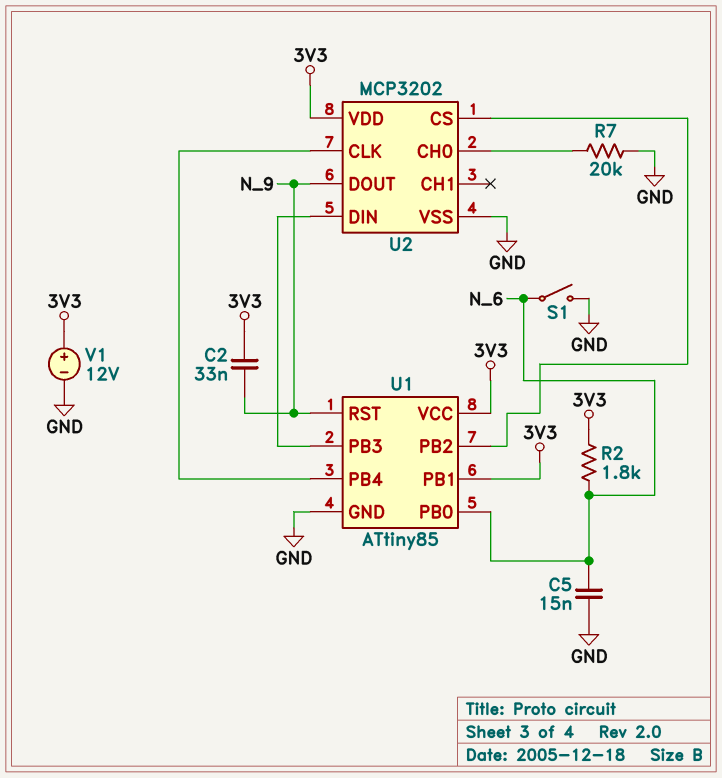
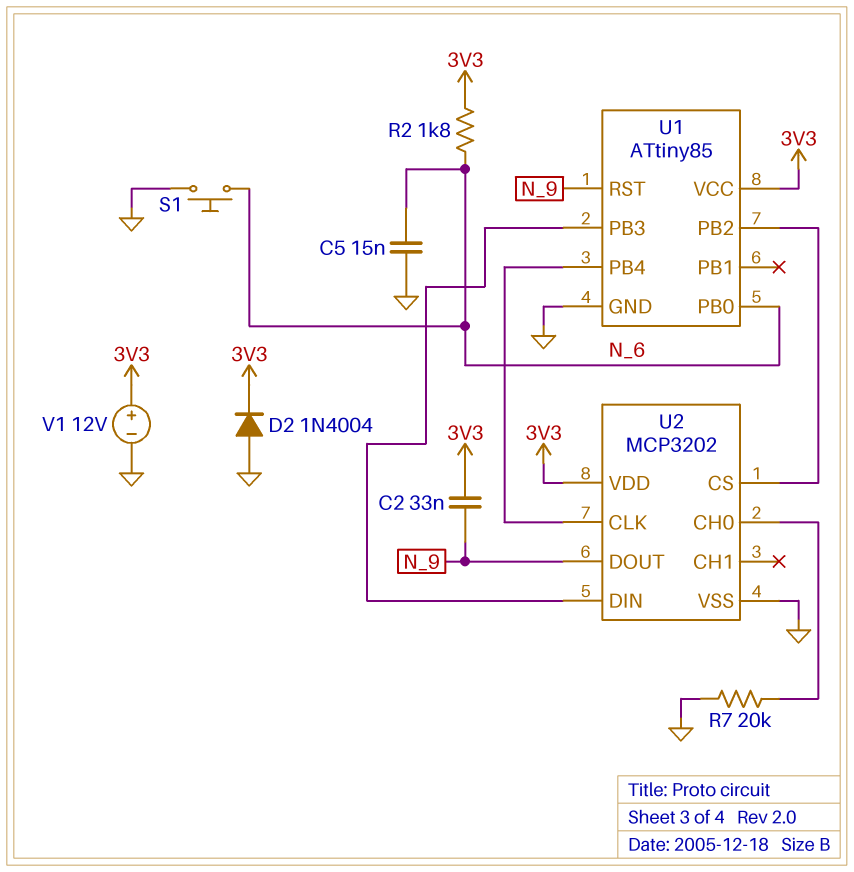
D2: none -> diode 1N4004 (A GND, K 3V3)
S1: switch (GND, N_6) -> button (GND, N_6)
U1 pin PB1: 3V3 -> none

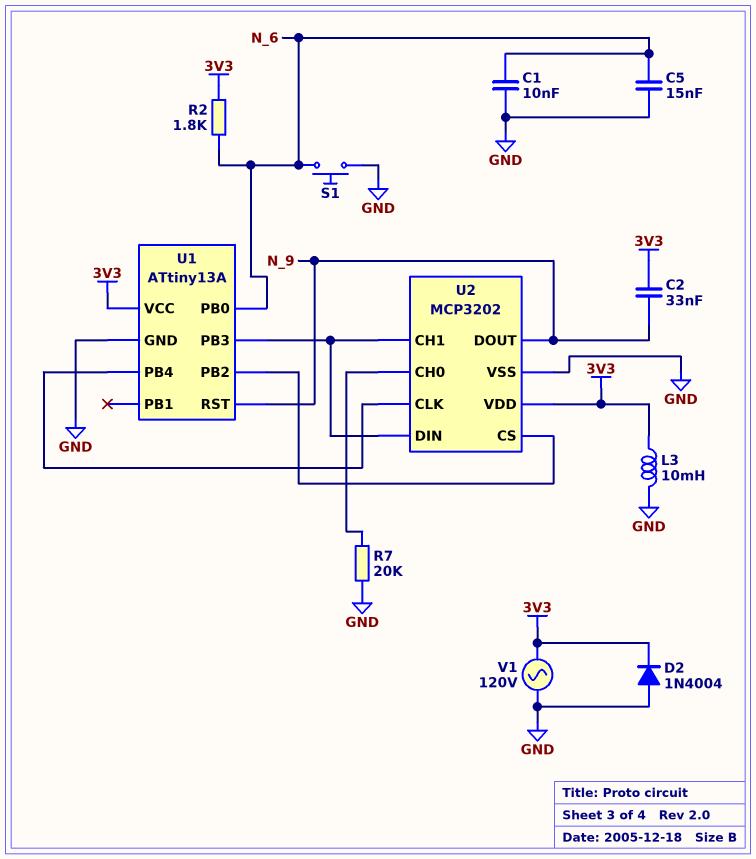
C1: none -> 10nF (GND, N_6)
L3: none -> 10mH (3V3, GND)
U1: ATtiny85 -> ATtiny13A
U2 pin CH1: none -> U1/PB3
V1: 12V (plus 3V3, minus GND) -> AC 120V (3V3, GND)

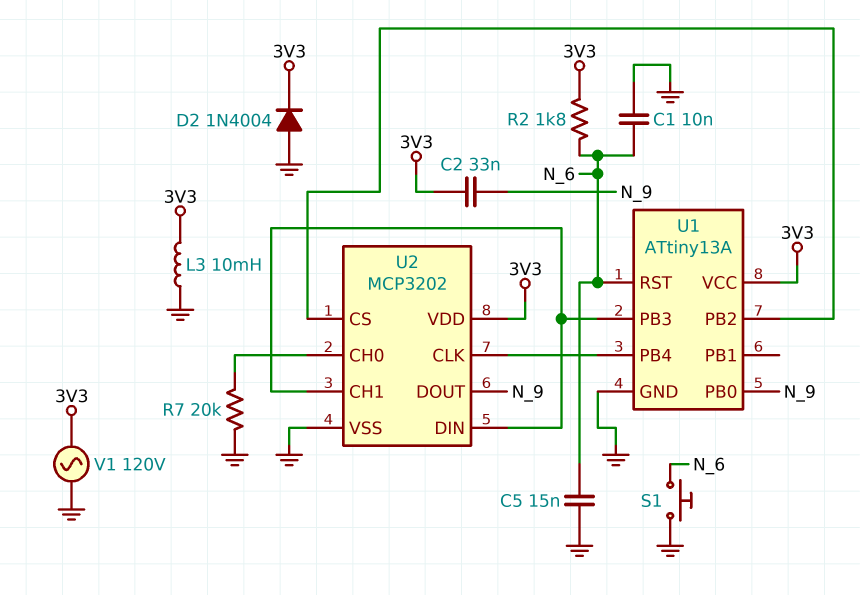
U1 pin PB0: N_6 -> N_9
U1 pin RST: N_9 -> N_6

